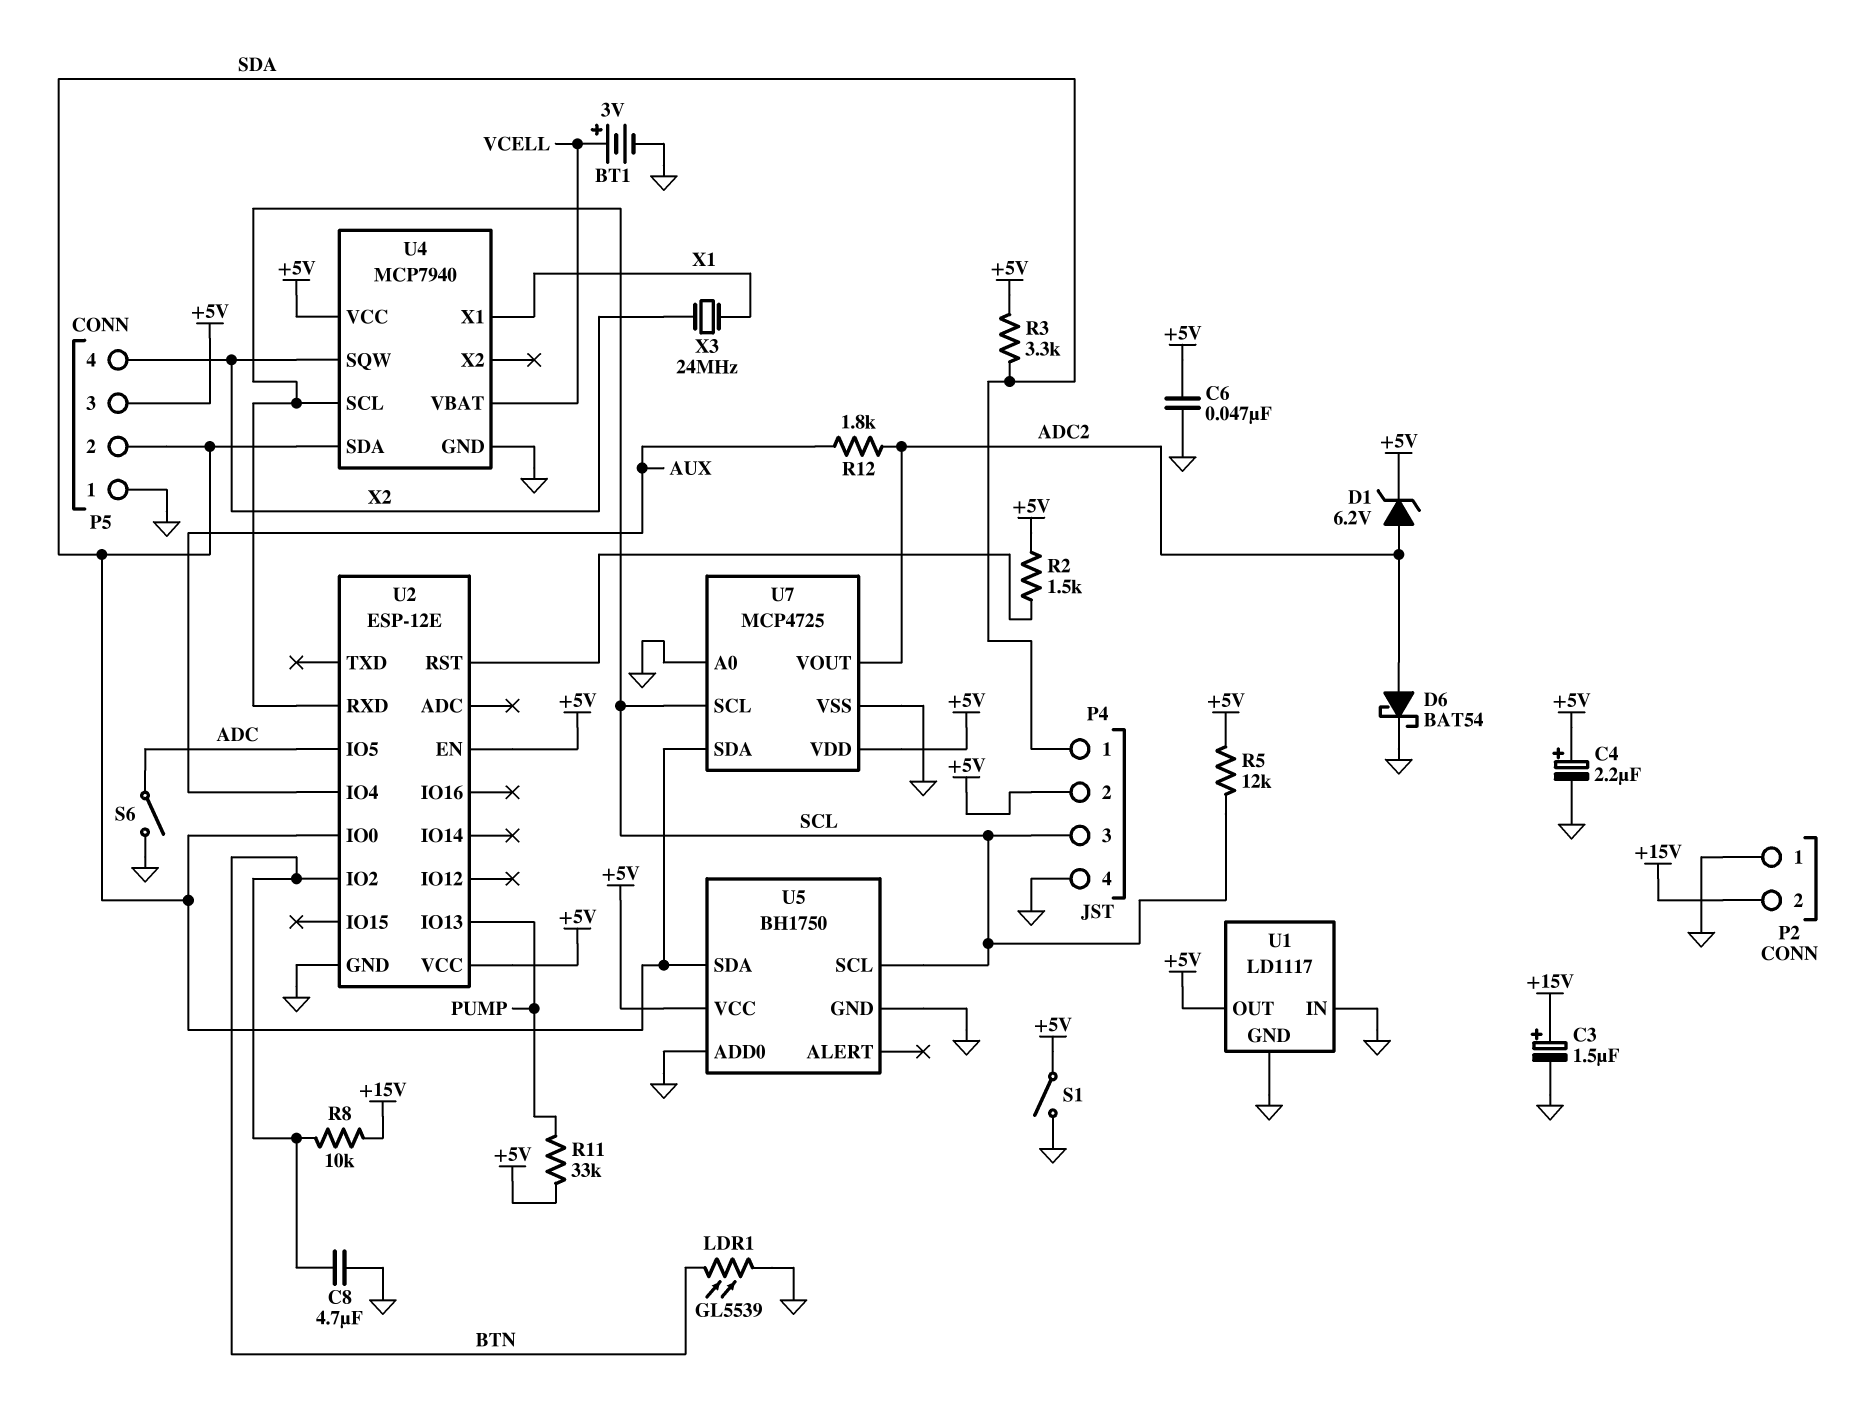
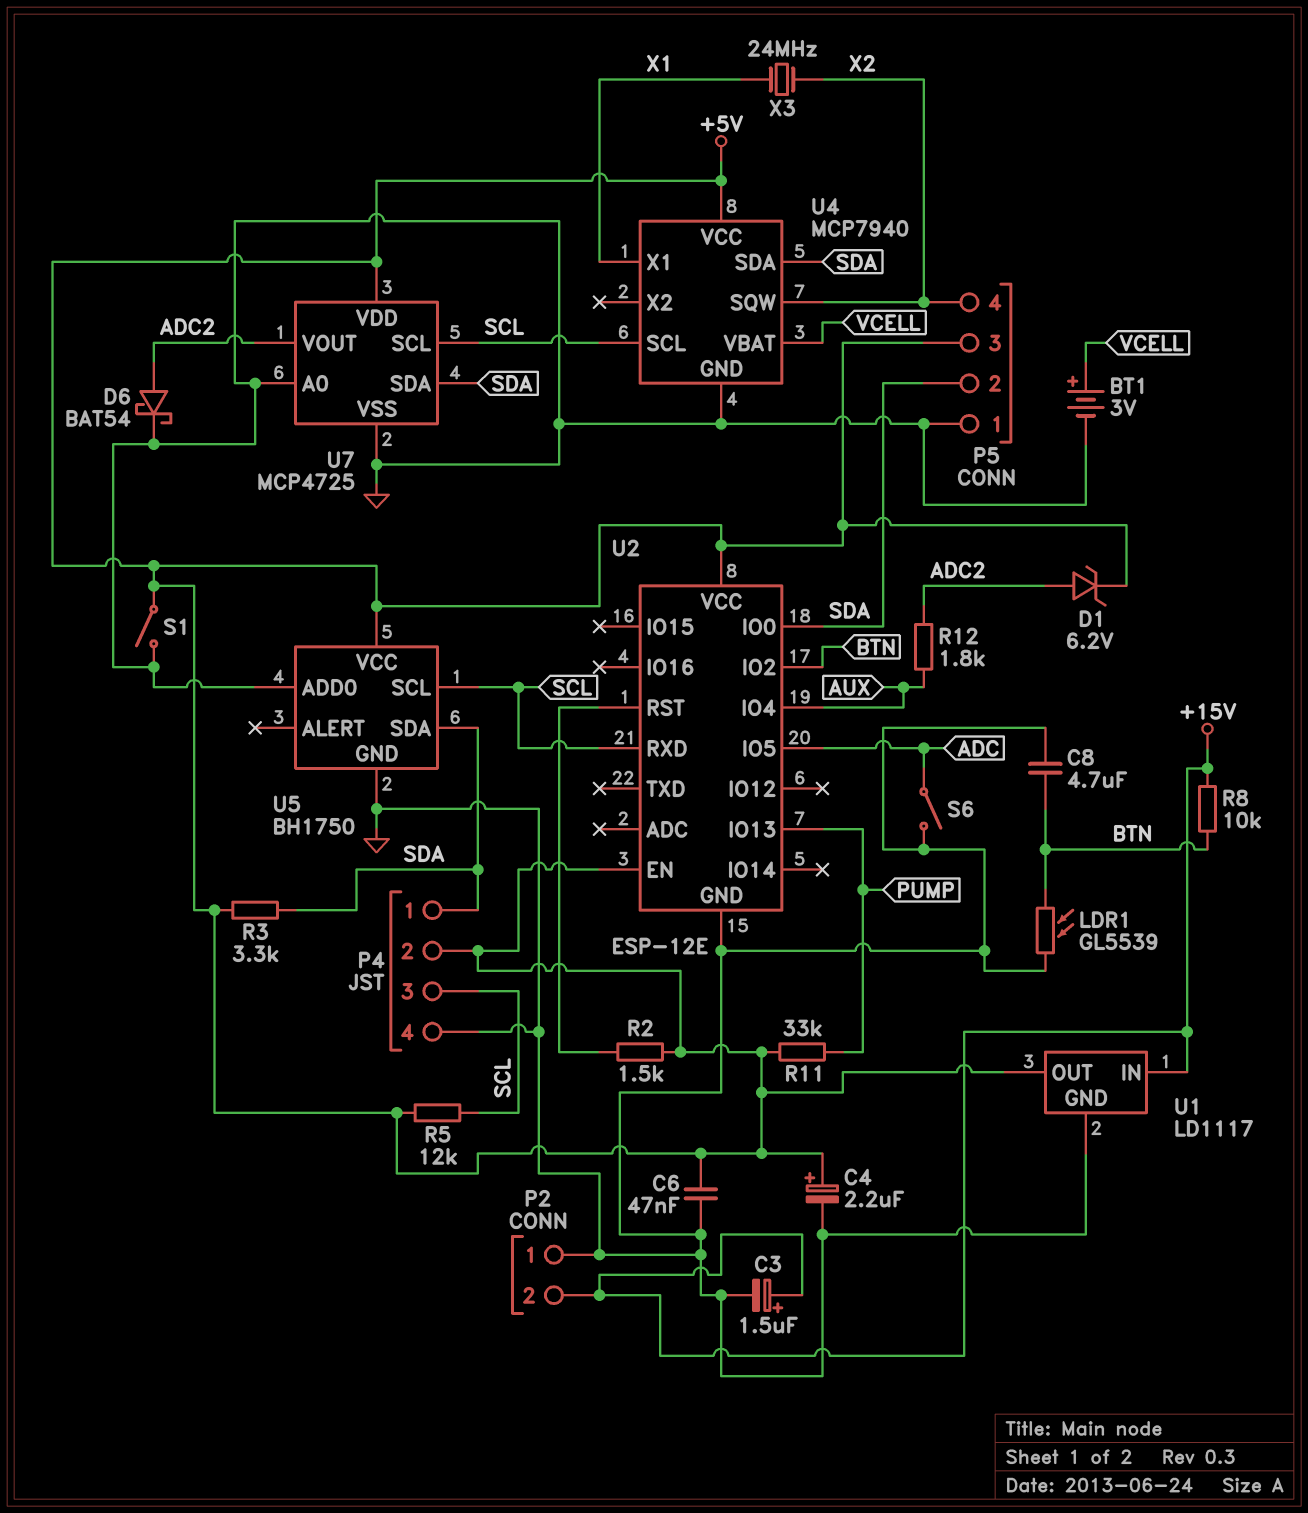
U1 pin IN: GND -> +15V

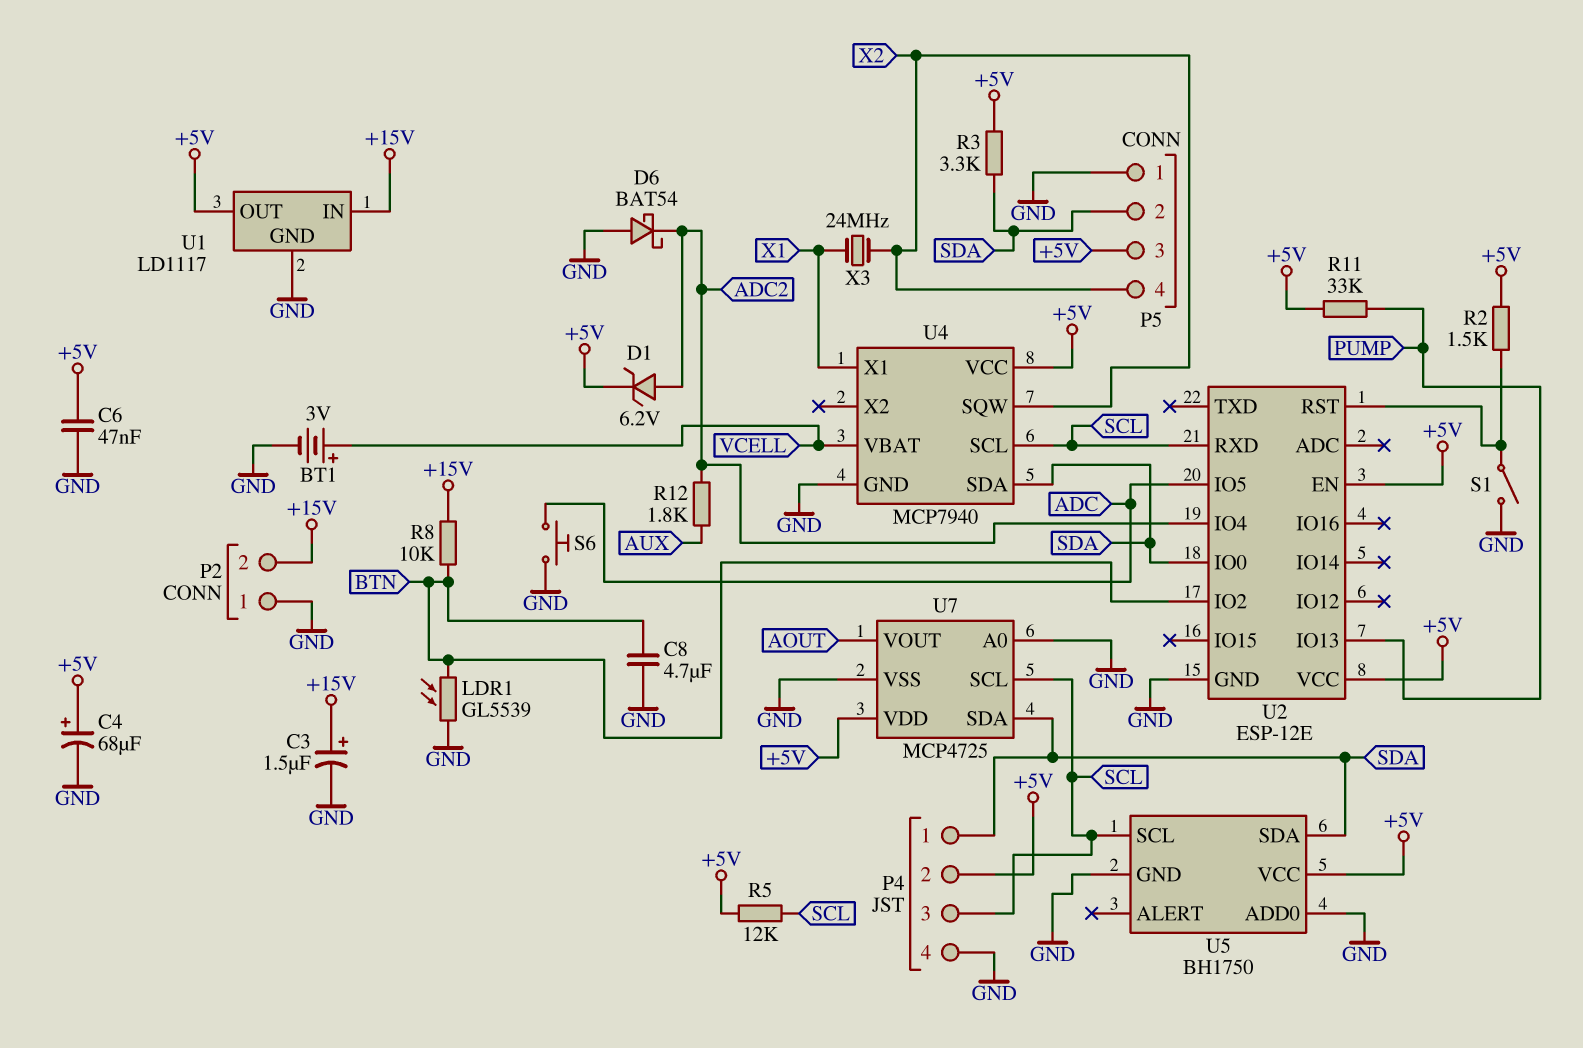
C4: 2.2uF (plus +5V, minus GND) -> 68uF (plus +5V, minus GND)
D6: schottky BAT54 (A ADC2, K GND) -> schottky BAT54 (A GND, K ADC2)
S1: switch (+5V, GND) -> switch (GND, U2/RST)
S6: switch (ADC, GND) -> button (ADC, GND)
U2 pin IO4: AUX -> ADC2
U7 pin VOUT: ADC2 -> AOUT

